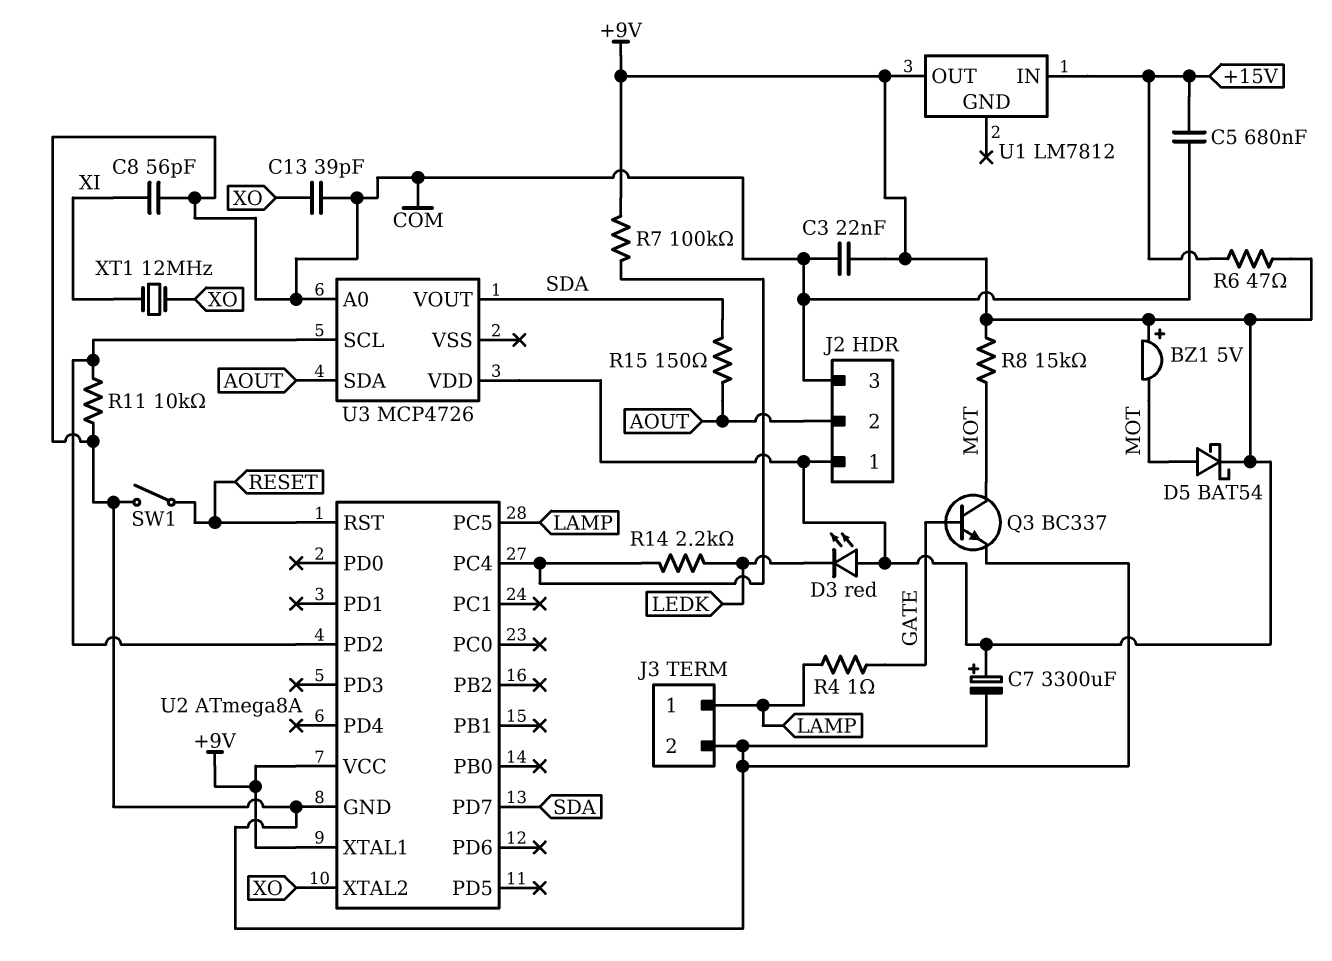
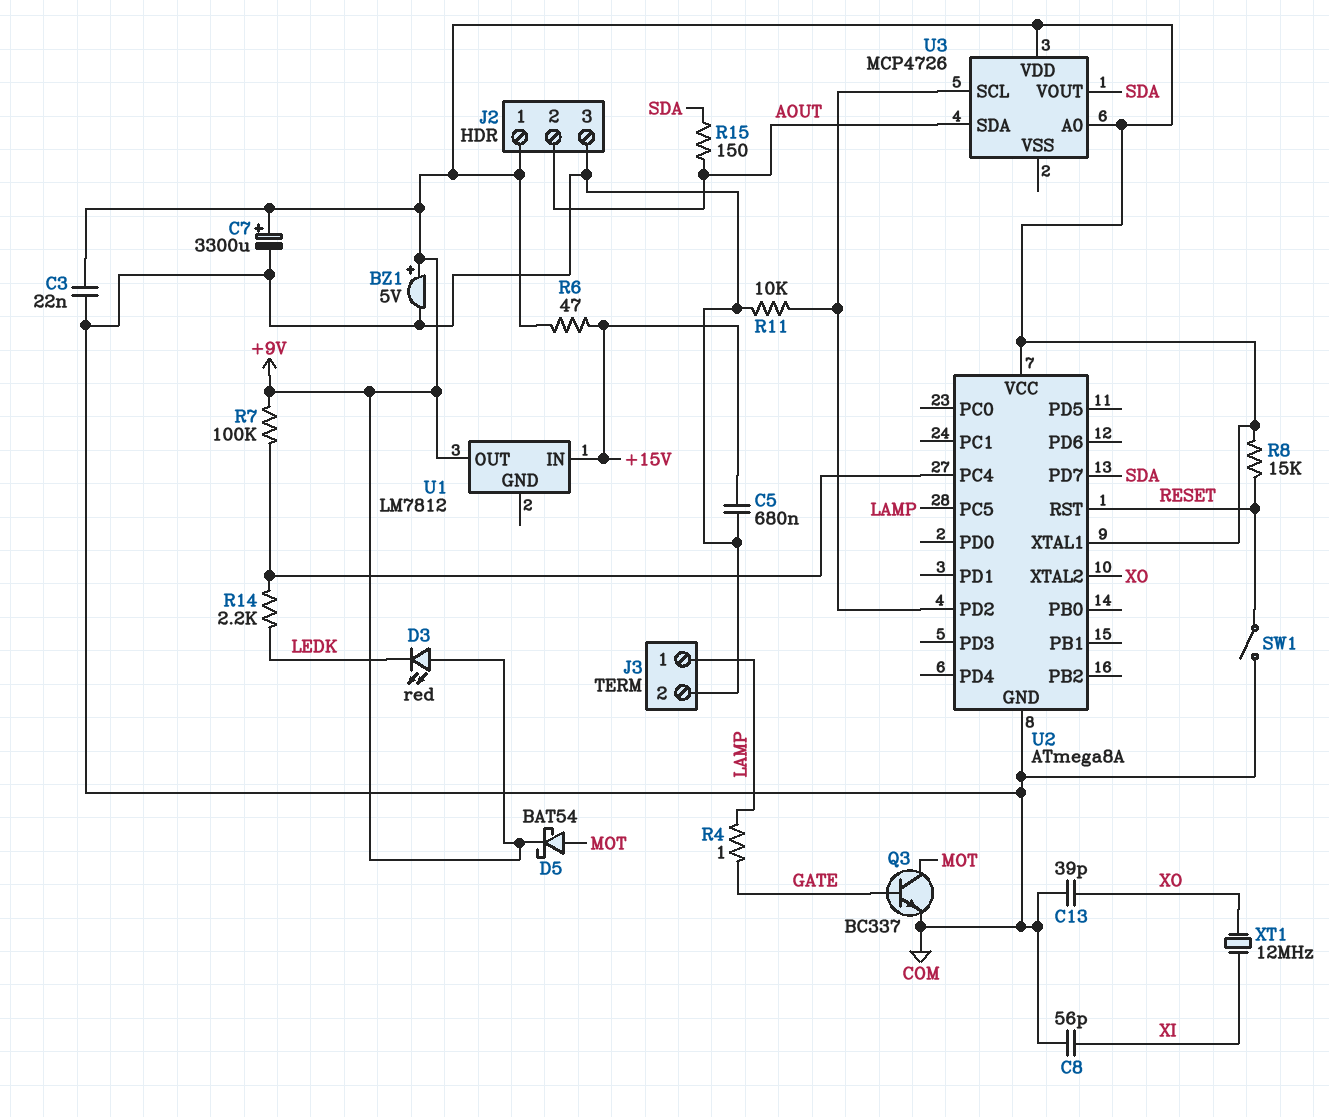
BZ1: buzzer 5V (plus +9V, minus MOT) -> buzzer 5V (plus +9V, minus COM)
R8: 15k (+9V, MOT) -> 15k (+9V, RESET)
U3 pin A0: COM -> +9V

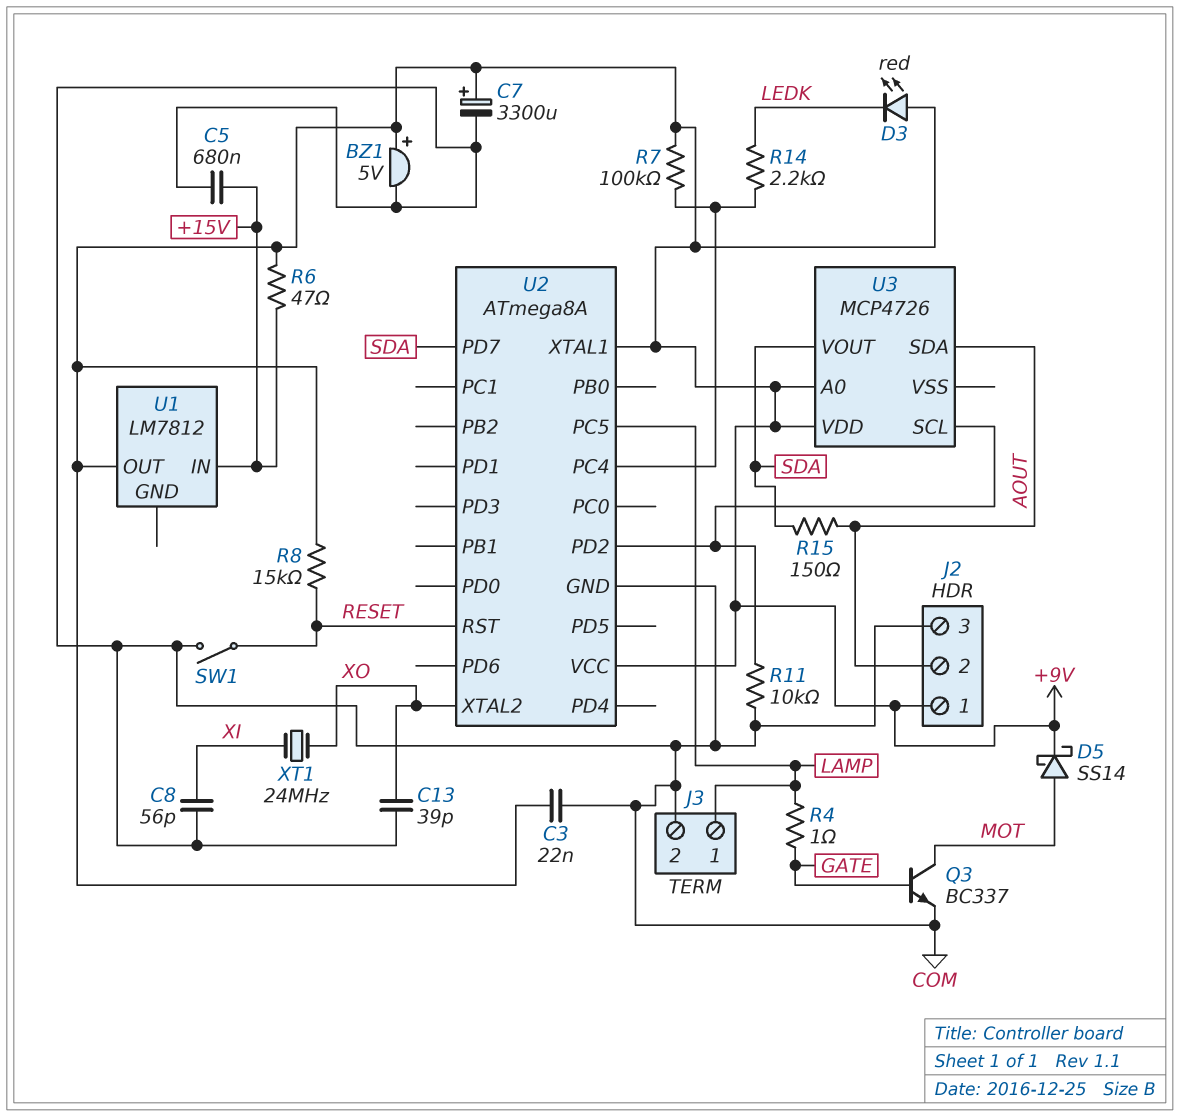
D5: schottky BAT54 (A MOT, K +9V) -> schottky SS14 (A MOT, K +9V)
XT1: 12MHz (XI, XO) -> 24MHz (XI, XO)

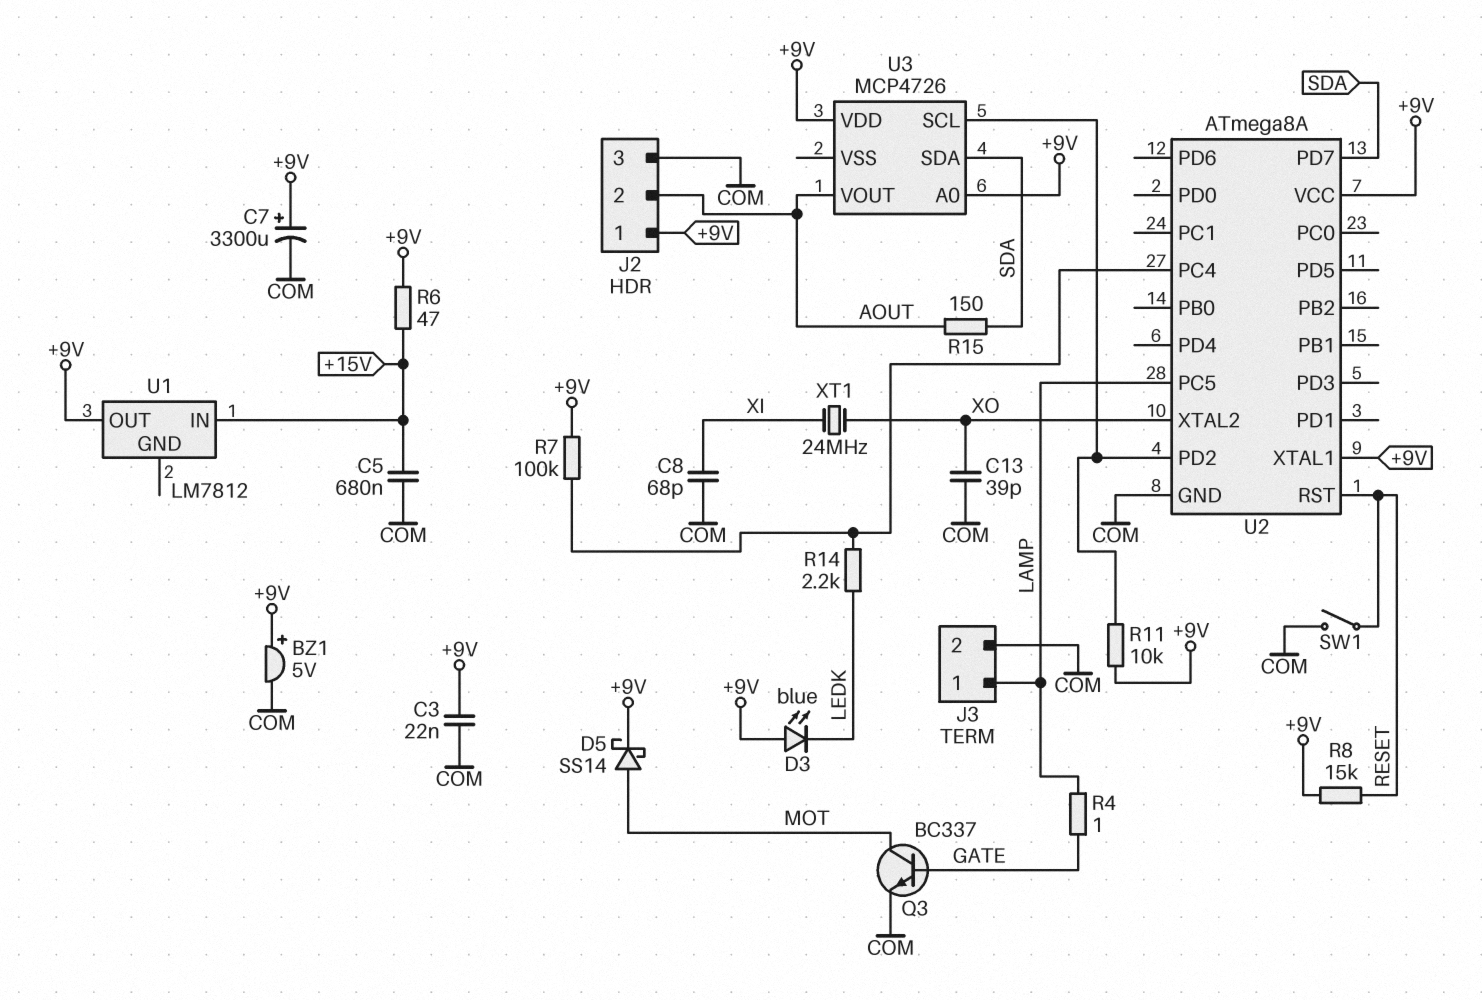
C8: 56pF (COM, XI) -> 68pF (COM, XI)
D3: LED red (A +9V, K LEDK) -> LED blue (A +9V, K LEDK)
R11: 10k (COM, U2/PD2) -> 10k (+9V, U2/PD2)
U3 pin SDA: AOUT -> SDA
U3 pin VOUT: SDA -> AOUT

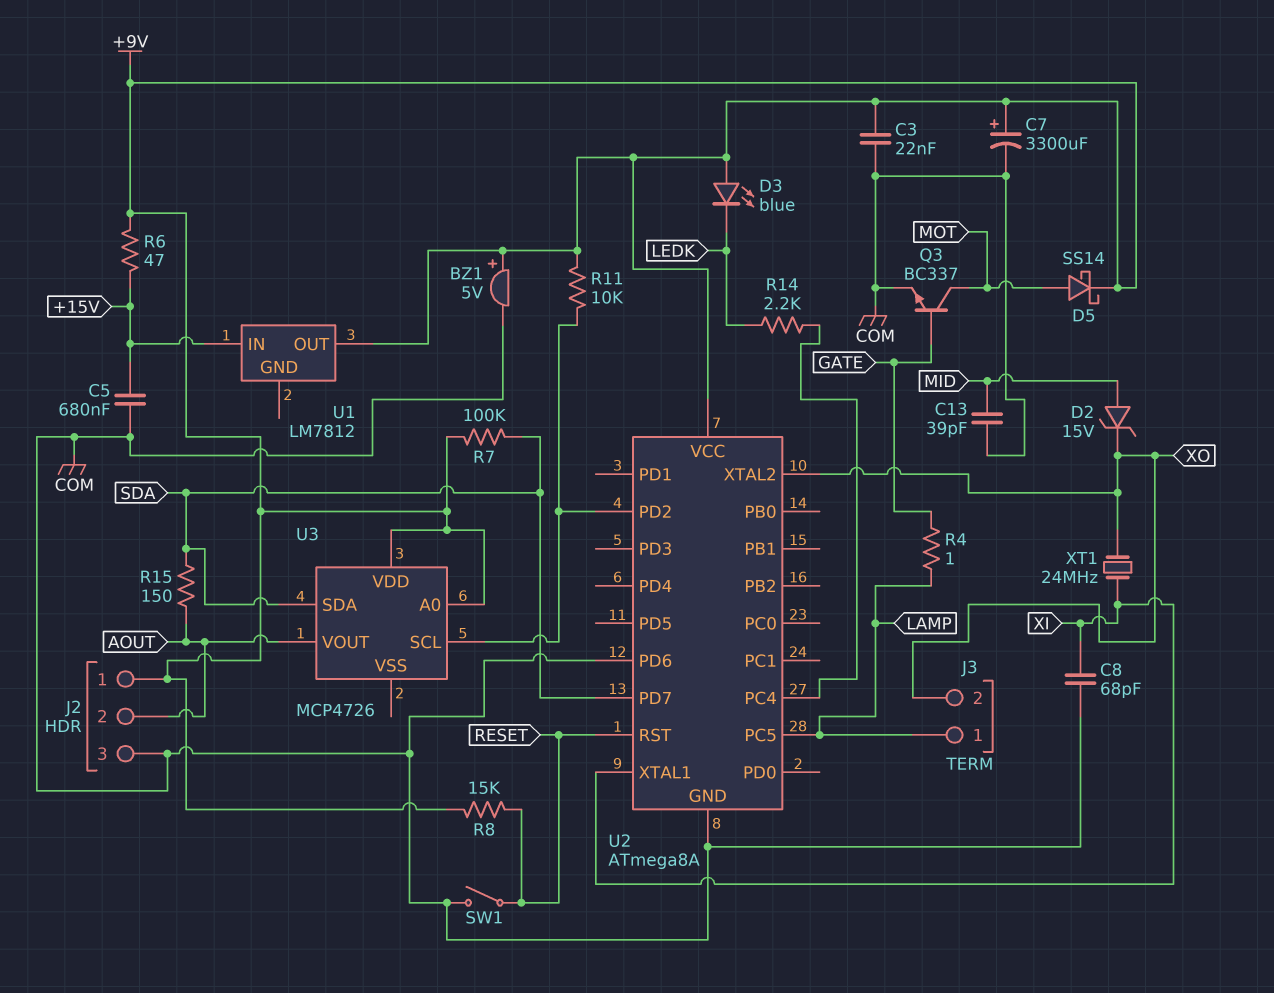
C13: 39pF (COM, XO) -> 39pF (COM, MID)
D2: none -> zener 15V (A MID, K XO)
J3 pin 2: COM -> XO
R7: 100k (+9V, U2/PC4) -> 100k (+9V, SDA)
U2 pin PD6: none -> COM
U2 pin XTAL1: +9V -> XI

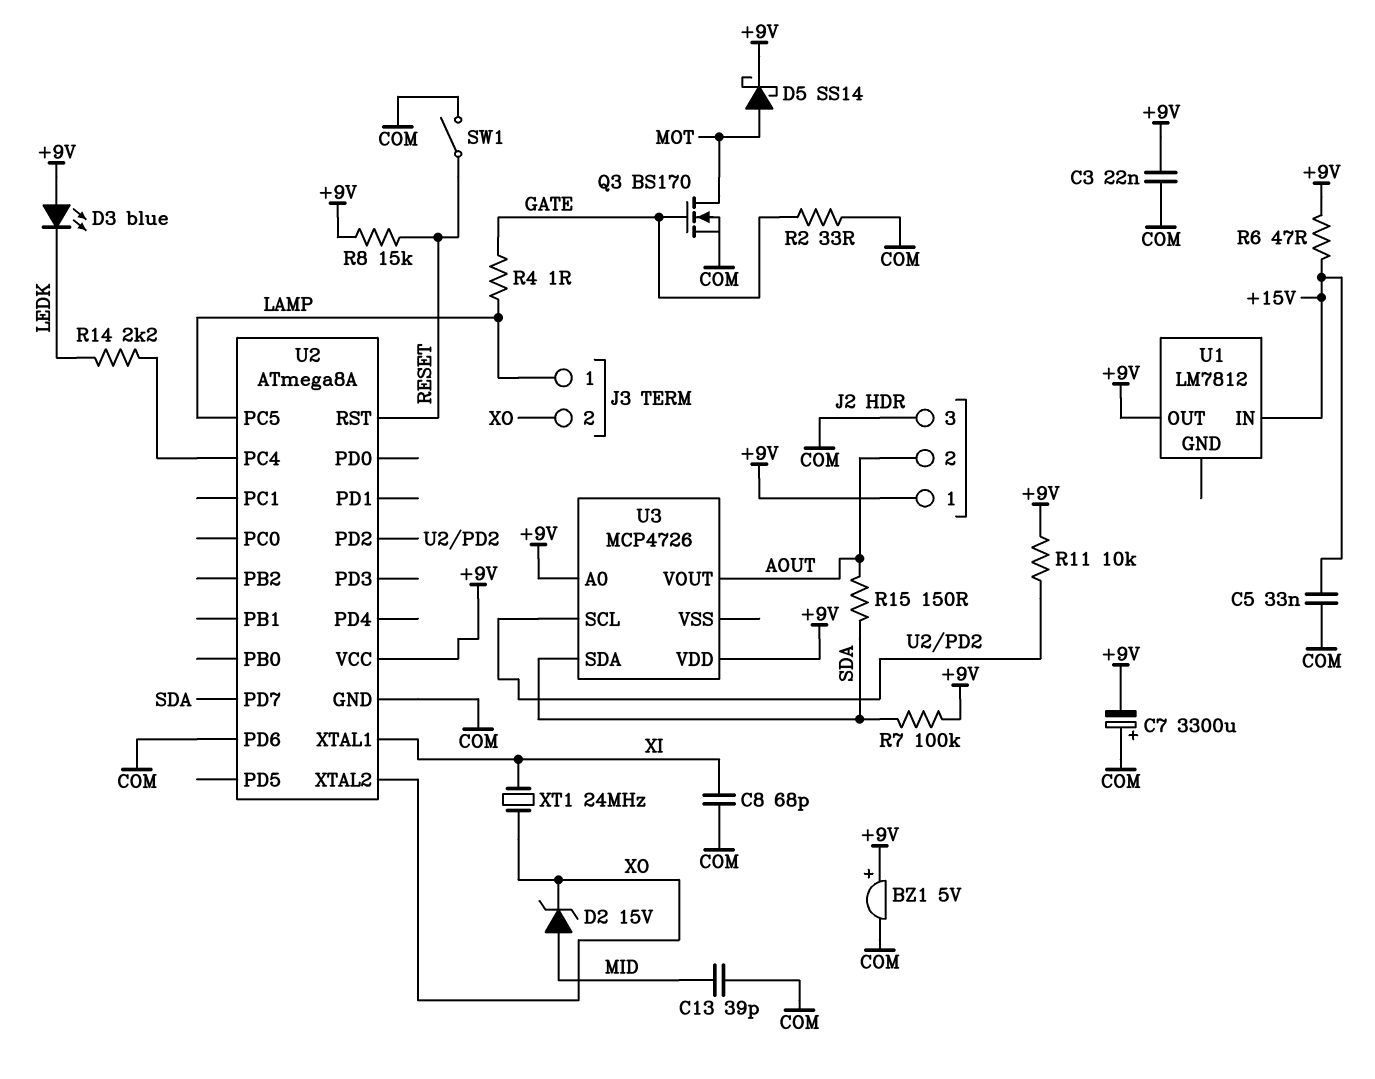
C5: 680nF (+15V, COM) -> 33nF (+15V, COM)
C7: 3300uF (plus +9V, minus COM) -> 3300uF (plus COM, minus +9V)
Q3: NPN BC337 (B GATE, C MOT, E COM) -> NMOS BS170 (G GATE, D MOT, S COM)
R2: none -> 33 (COM, GATE)

